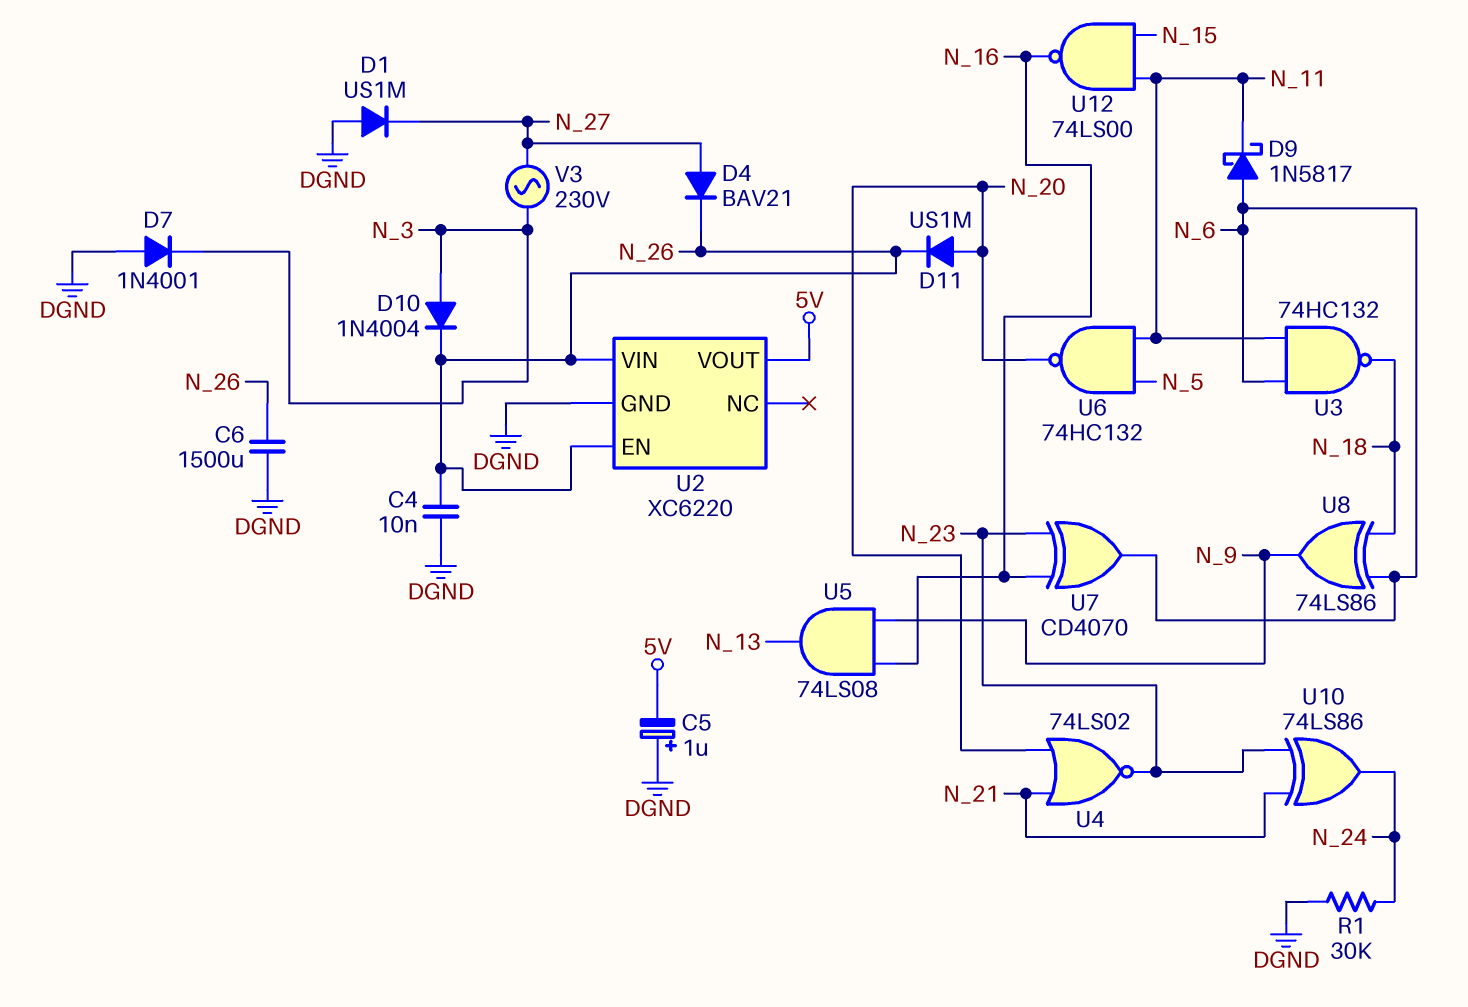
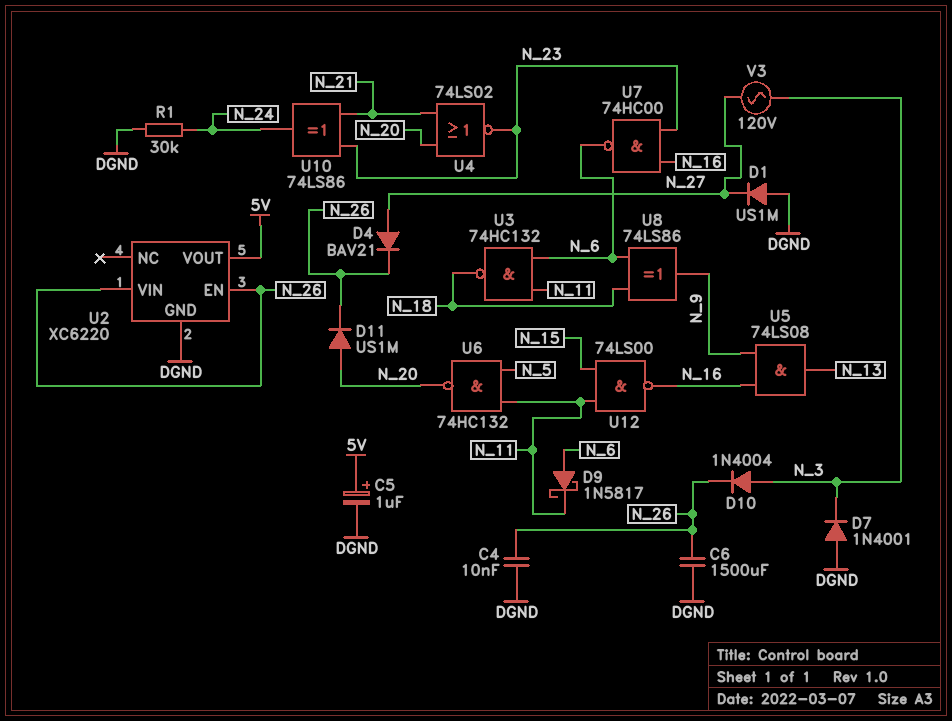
C5: 1uF (plus DGND, minus 5V) -> 1uF (plus 5V, minus DGND)
U7: XOR CD4070 (in N_16, in N_23, out N_6) -> NAND 74HC00 (in N_16, in N_23, out N_6)
V3: AC 230V (N_3, N_27) -> AC 120V (N_3, N_27)

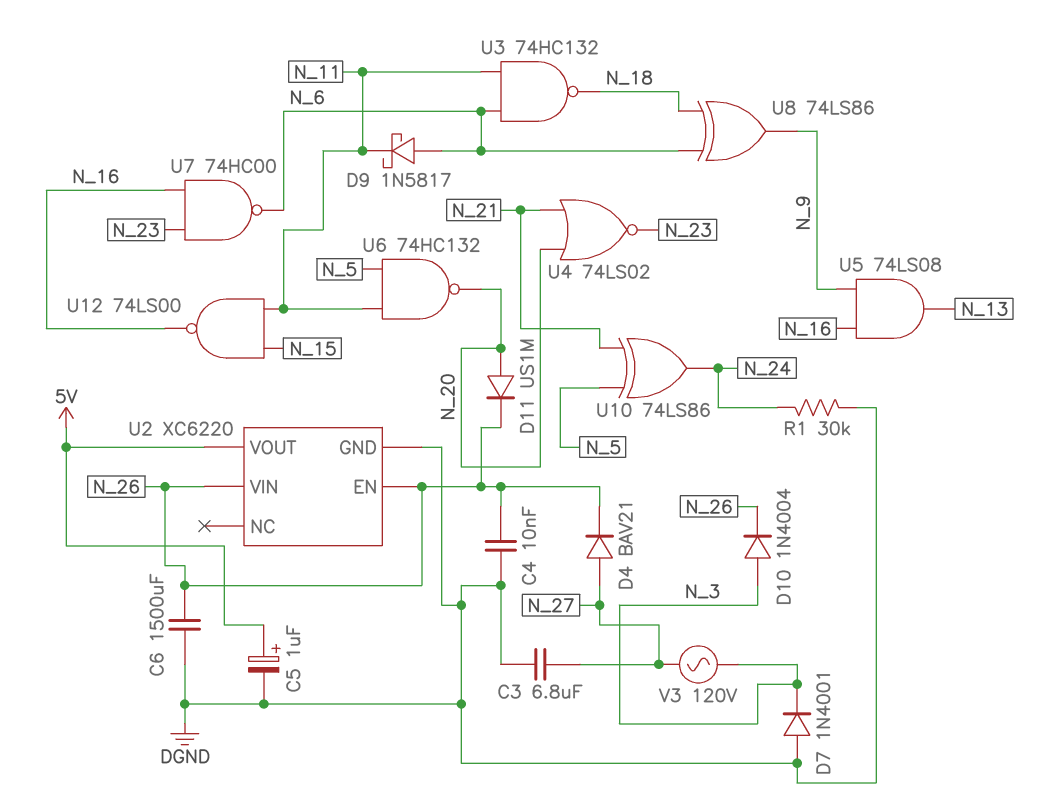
C3: none -> 6.8uF (DGND, N_27)
D1: diode US1M (A DGND, K N_27) -> none
U10: XOR 74LS86 (in N_21, in N_23, out N_24) -> XOR 74LS86 (in N_5, in N_21, out N_24)

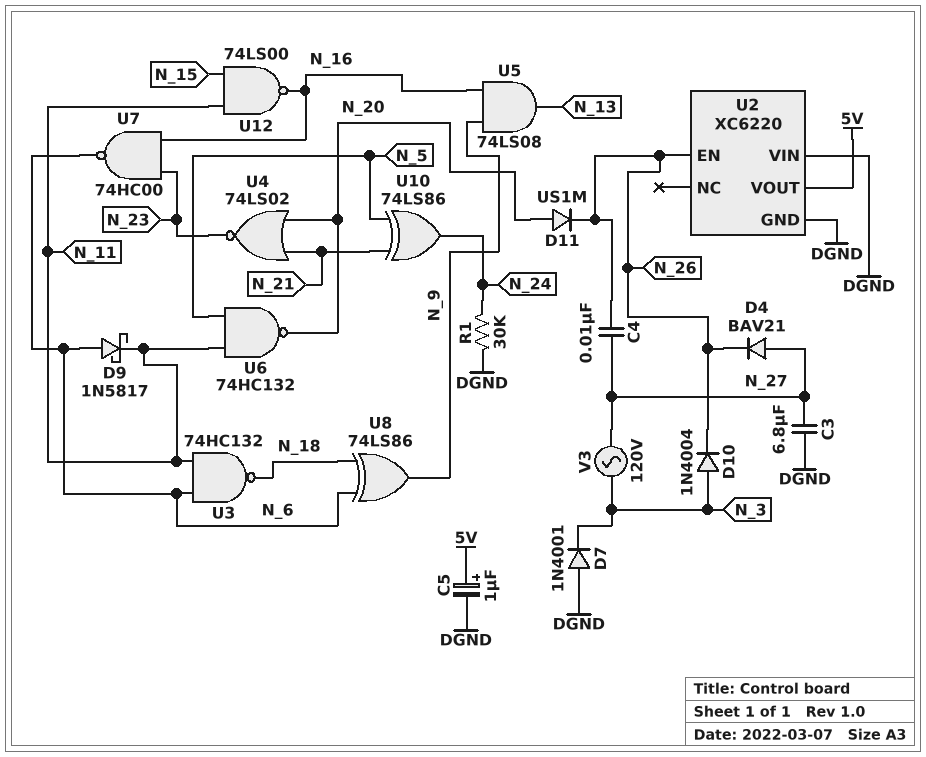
C4: 10nF (DGND, N_26) -> 10nF (N_26, N_27)
C6: 1500uF (DGND, N_26) -> none
U2 pin VIN: N_26 -> DGND

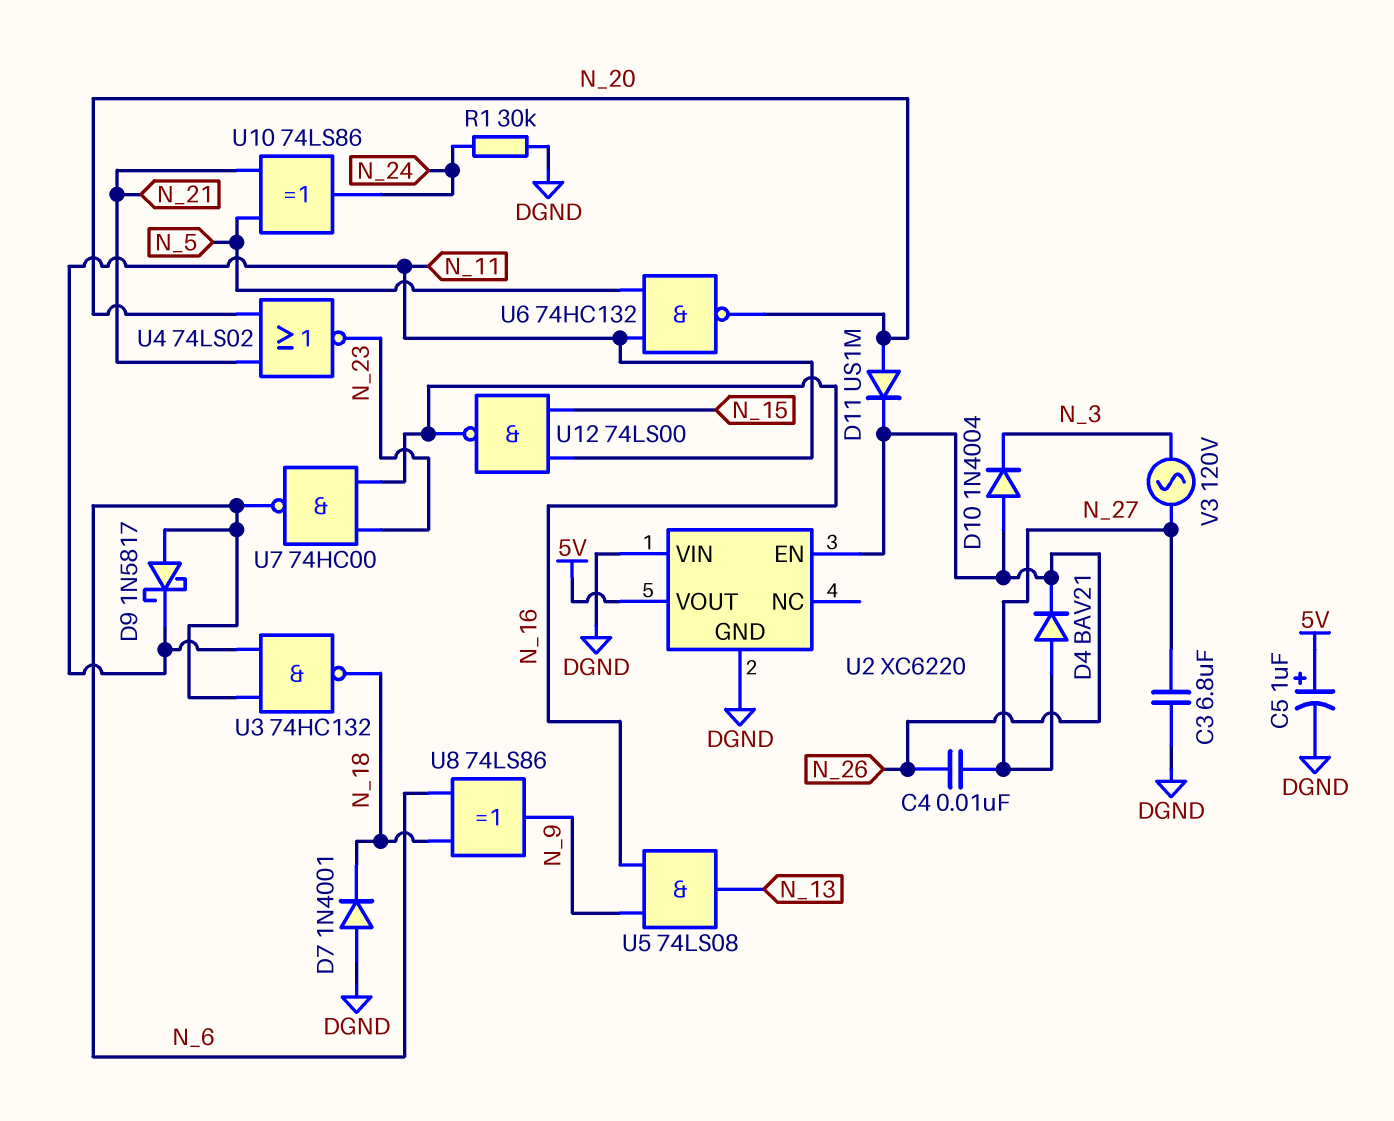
D7: diode 1N4001 (A DGND, K N_3) -> diode 1N4001 (A DGND, K N_18)
D10: diode 1N4004 (A N_3, K N_26) -> diode 1N4004 (A N_26, K N_3)

